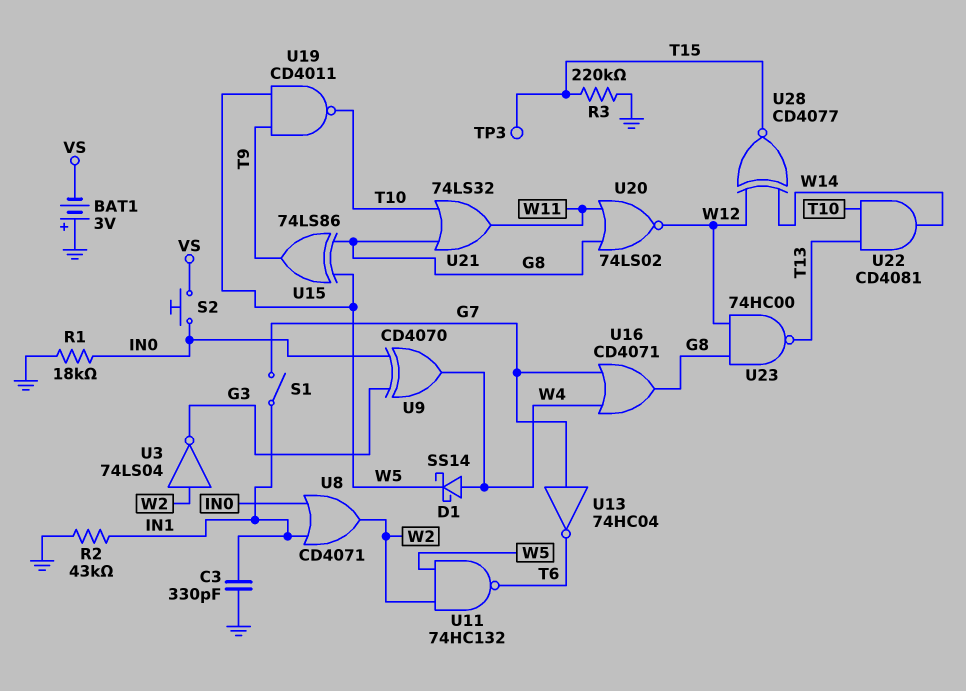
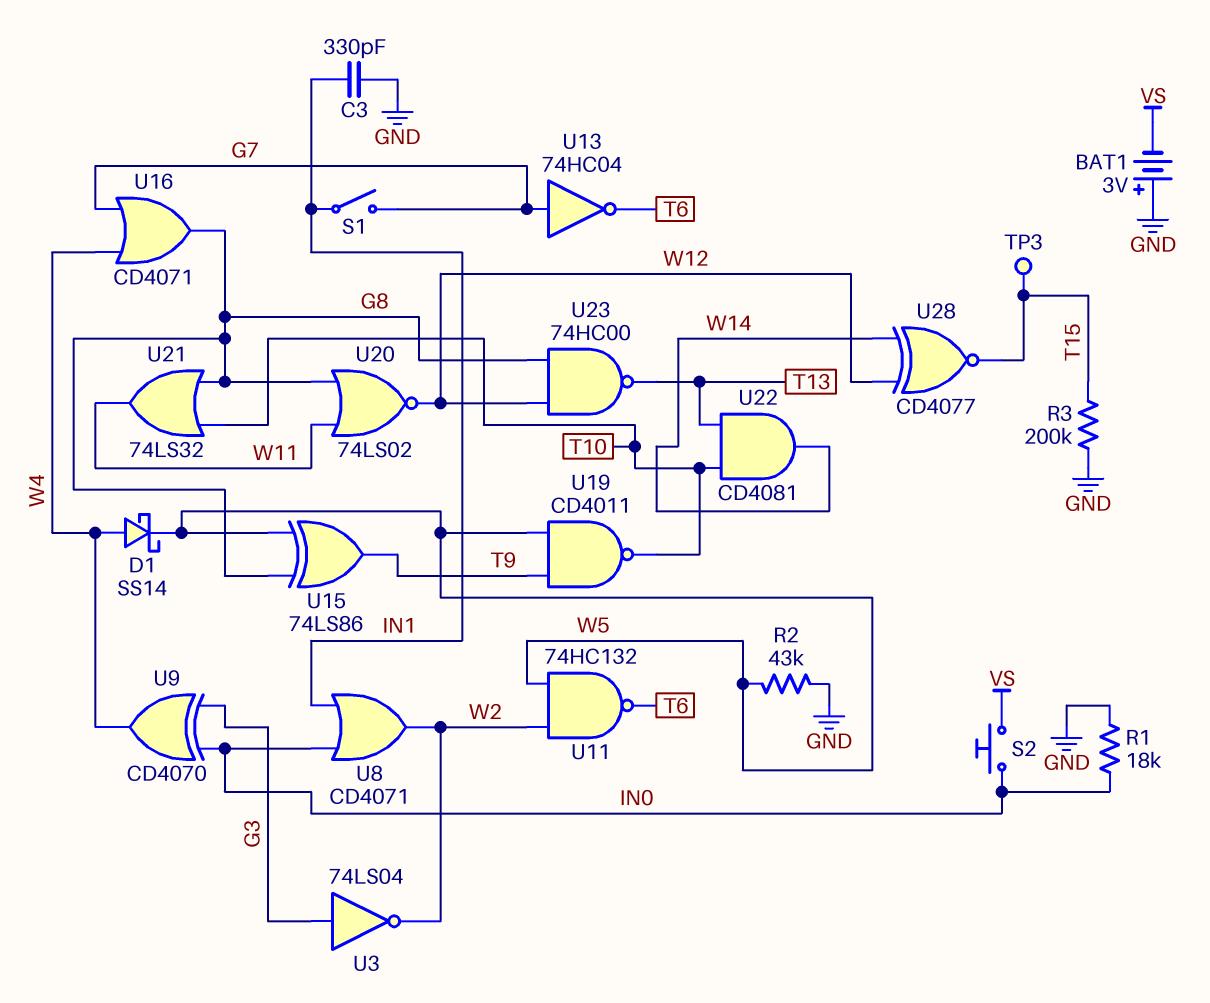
R2: 43k (GND, IN1) -> 43k (GND, W5)
R3: 220k (GND, T15) -> 200k (GND, T15)
U3: NOT 74LS04 (in W2, out G3) -> NOT 74LS04 (in G3, out W2)

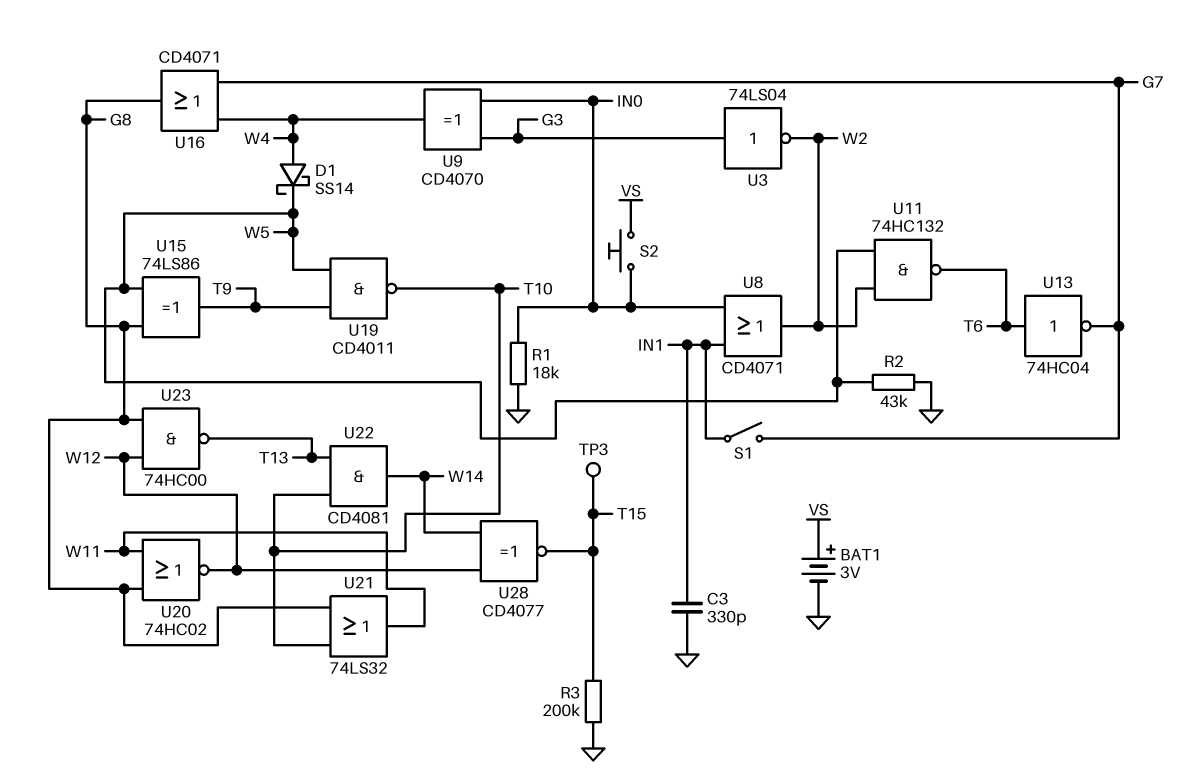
BAT1: 3V (plus GND, minus VS) -> 3V (plus VS, minus GND)
U13: NOT 74HC04 (in G7, out T6) -> NOT 74HC04 (in T6, out G7)
U20: NOR 74LS02 (in G8, in W11, out W12) -> NOR 74HC02 (in G8, in W11, out W12)

